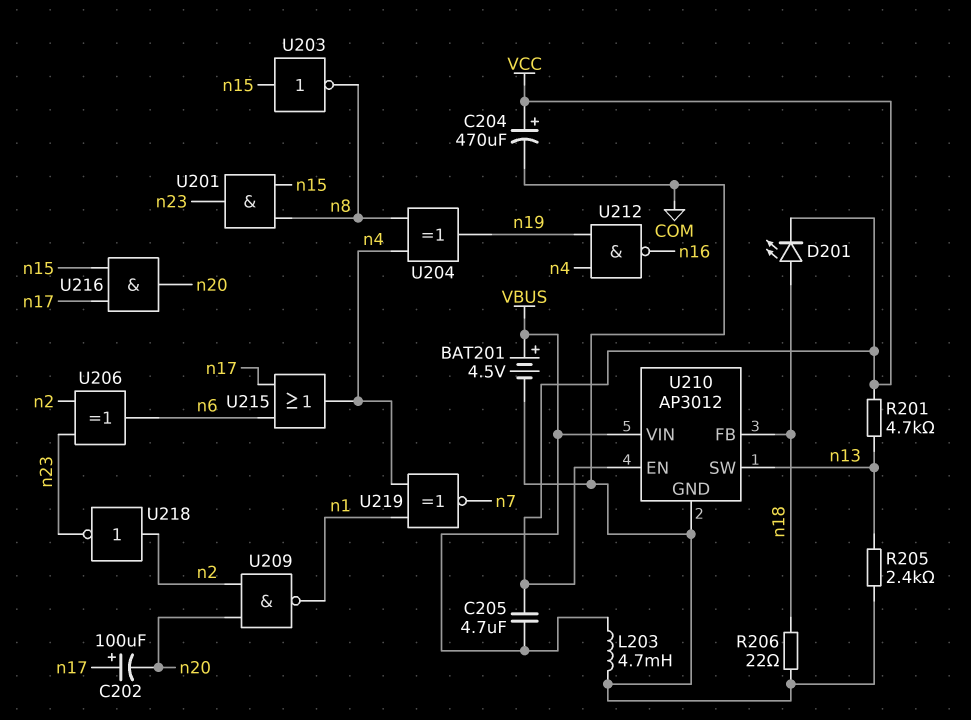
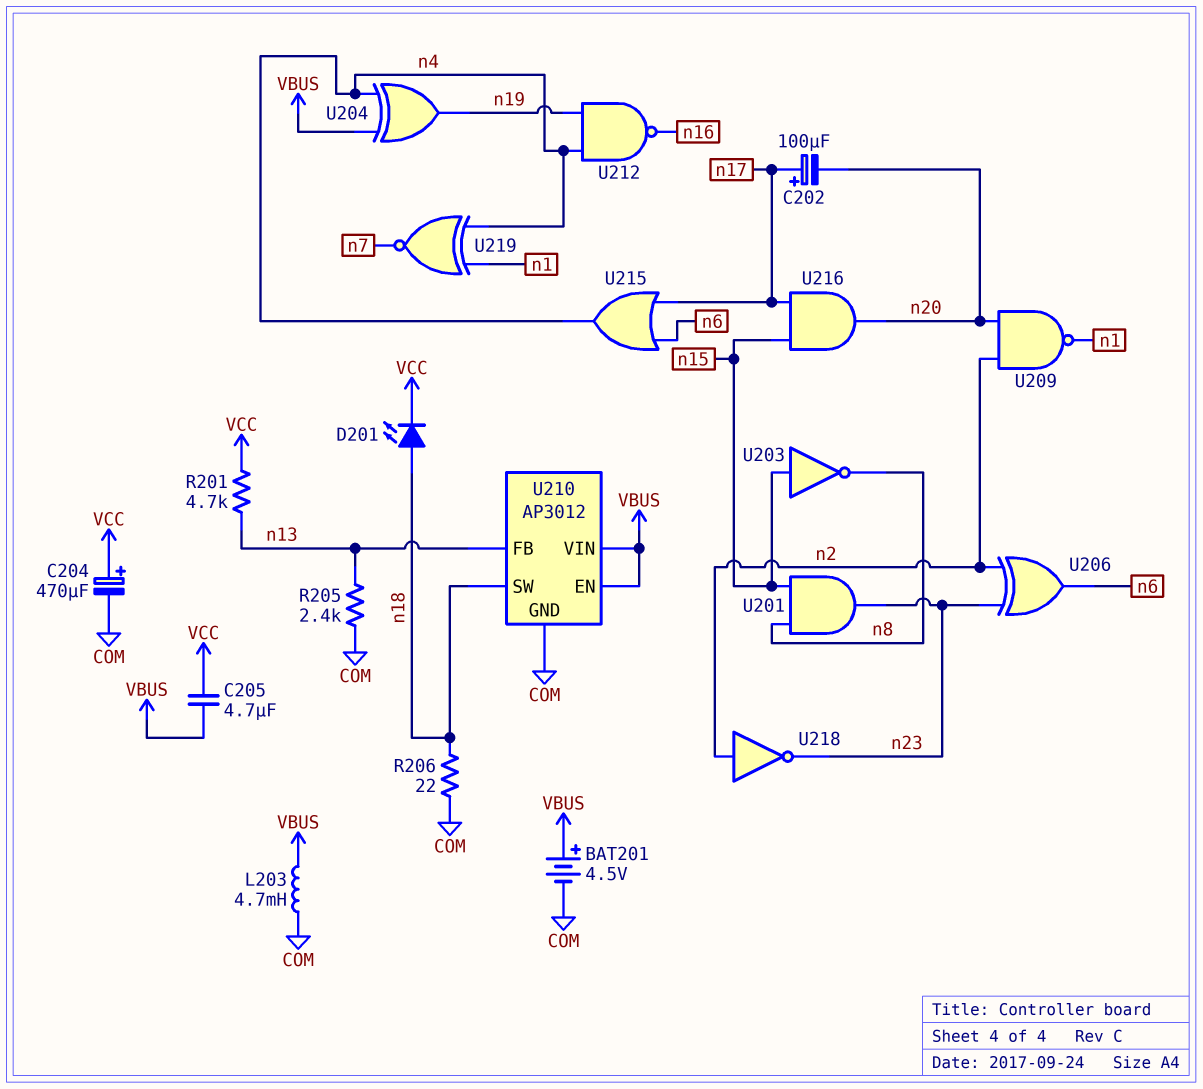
U204: XOR (in n4, in n8, out n19) -> XOR (in VBUS, in n4, out n19)
U210 pin EN: VCC -> VBUS
U210 pin FB: n18 -> n13
U210 pin SW: n13 -> n18

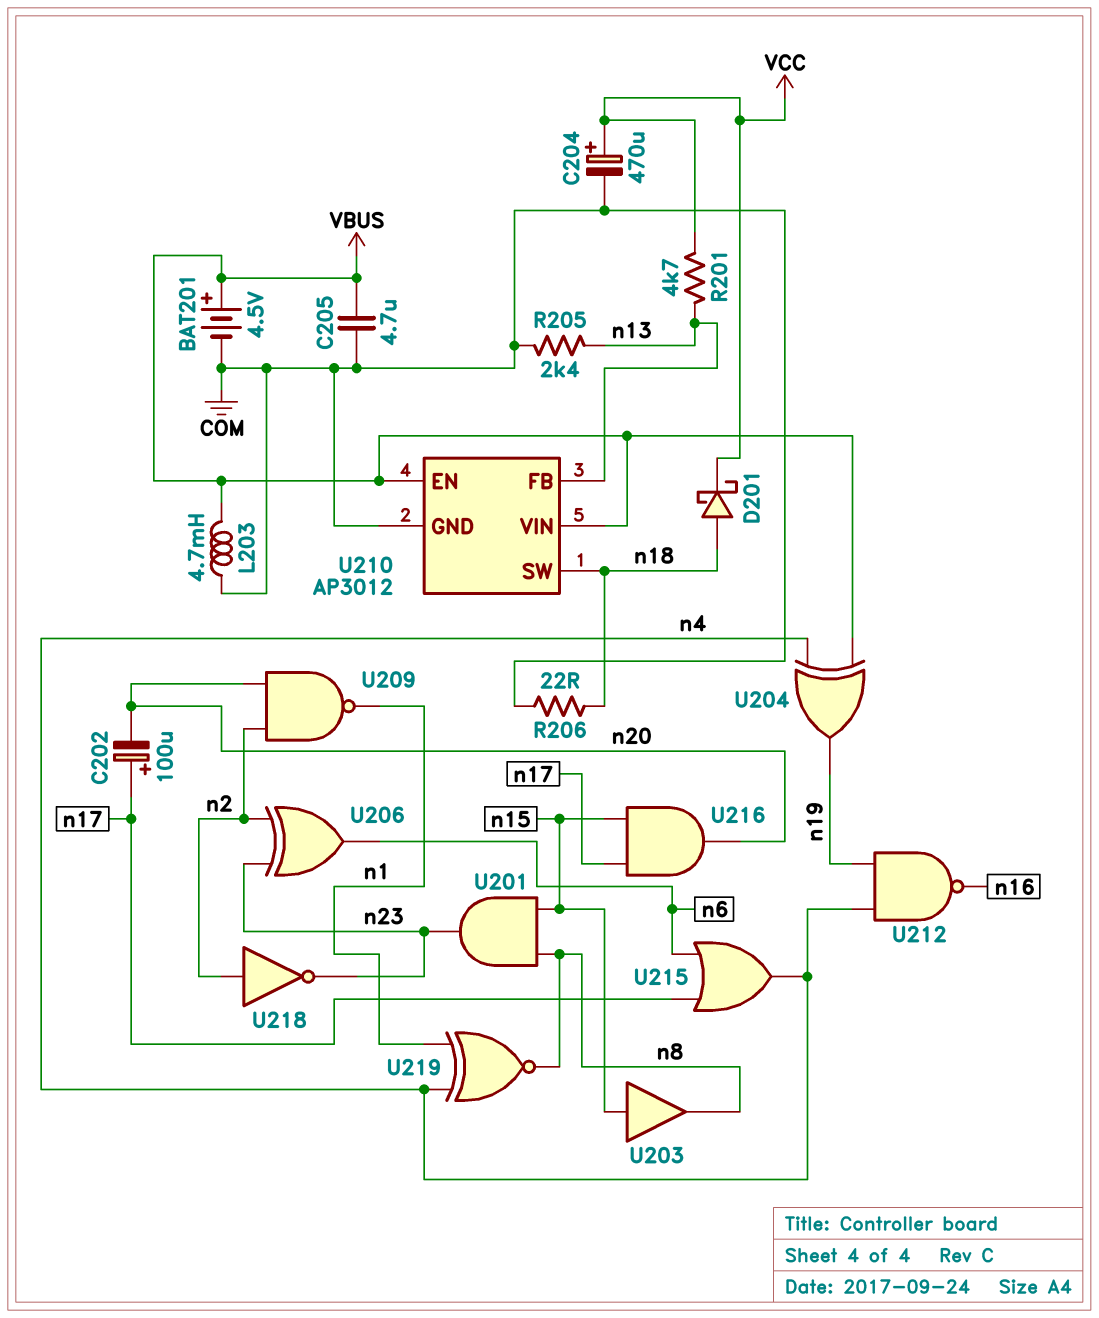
C205: 4.7uF (VBUS, VCC) -> 4.7uF (COM, VBUS)
D201: LED (A n18, K VCC) -> schottky (A n18, K VCC)
U203: NOT (in n15, out n8) -> buffer (in n15, out n8)
U219: XNOR (in n1, in n4, out n7) -> XNOR (in n1, in n4, out n8)

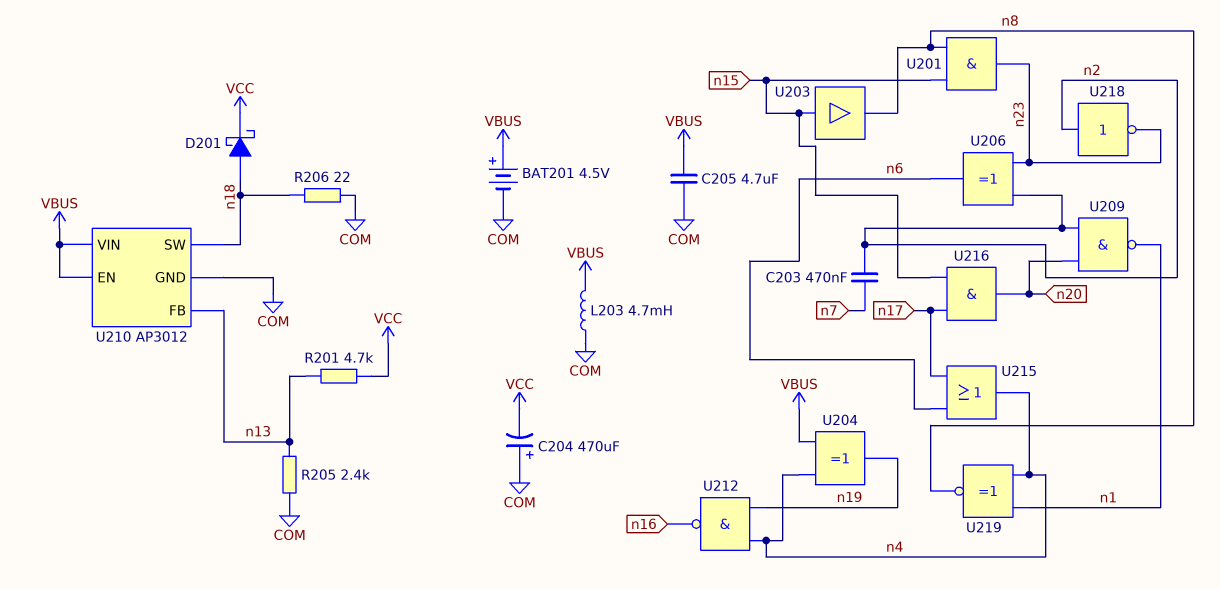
C202: 100uF (plus n17, minus n20) -> none
C203: none -> 470nF (n2, n7)
C204: 470uF (plus VCC, minus COM) -> 470uF (plus COM, minus VCC)

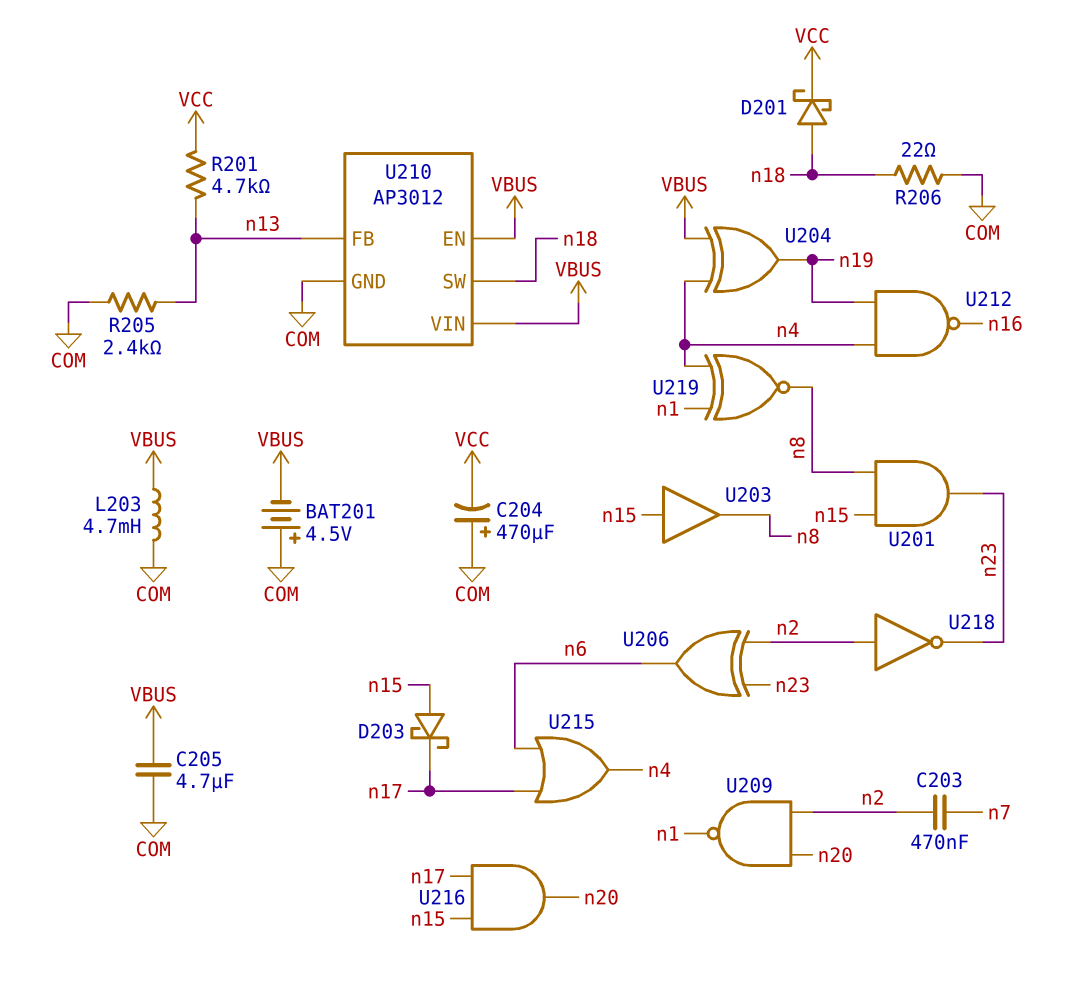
BAT201: 4.5V (plus VBUS, minus COM) -> 4.5V (plus COM, minus VBUS)
D203: none -> schottky (A n15, K n17)

